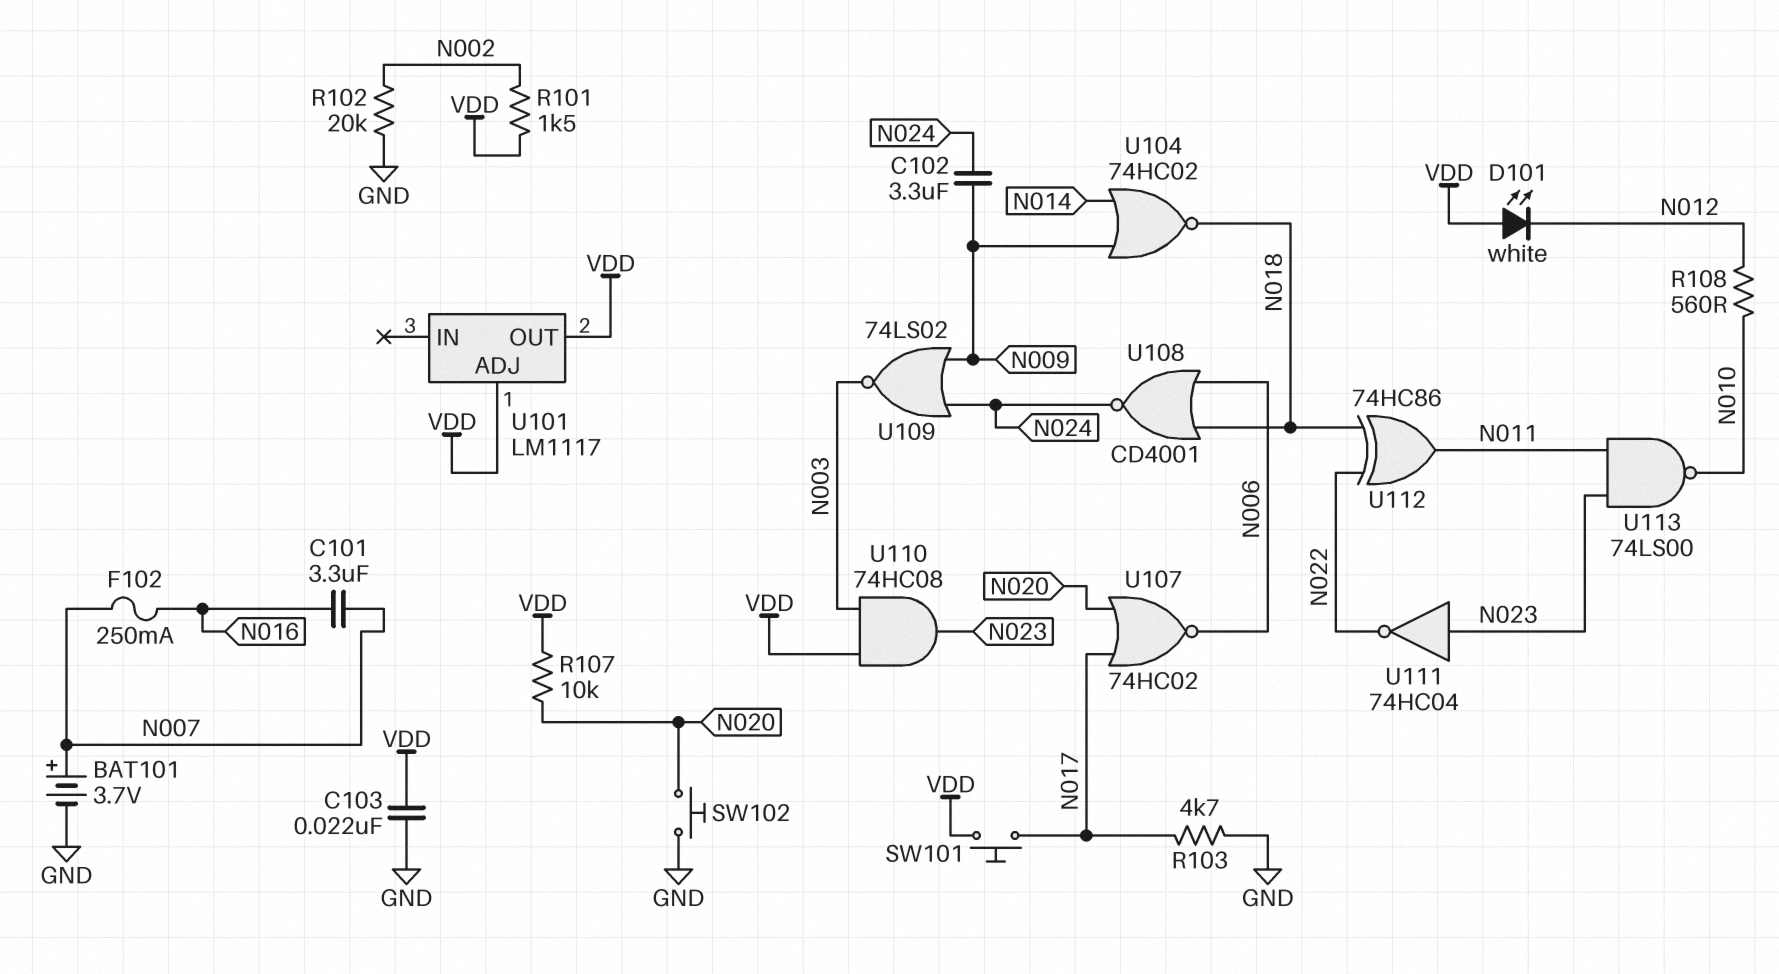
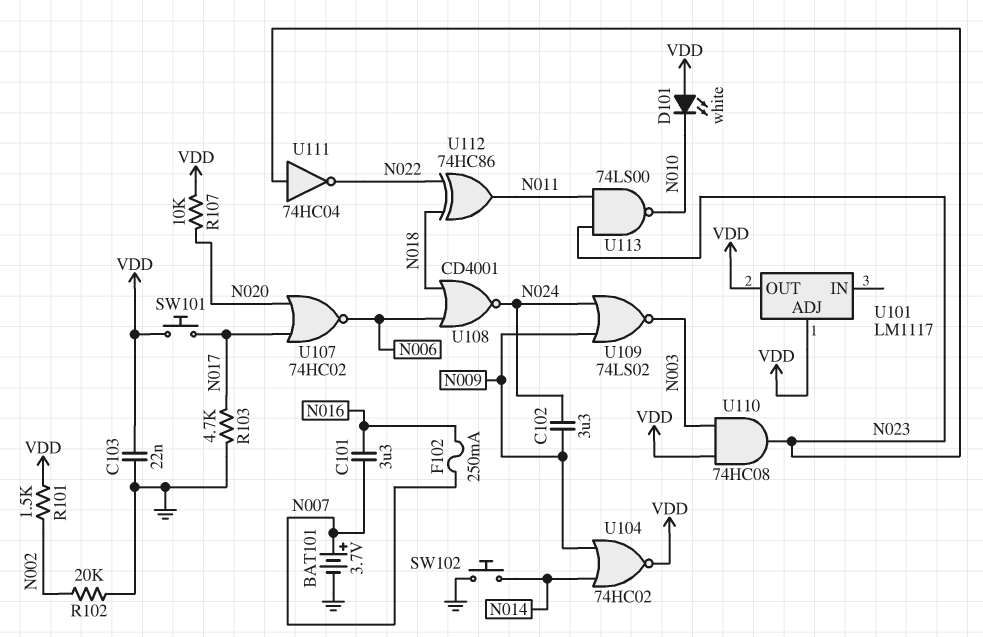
D101: LED white (A VDD, K N012) -> LED white (A VDD, K N010)
R108: 560 (N010, N012) -> none
SW102: button (GND, N020) -> button (GND, N014)
U104: NOR 74HC02 (in N009, in N014, out N018) -> NOR 74HC02 (in N009, in N014, out VDD)

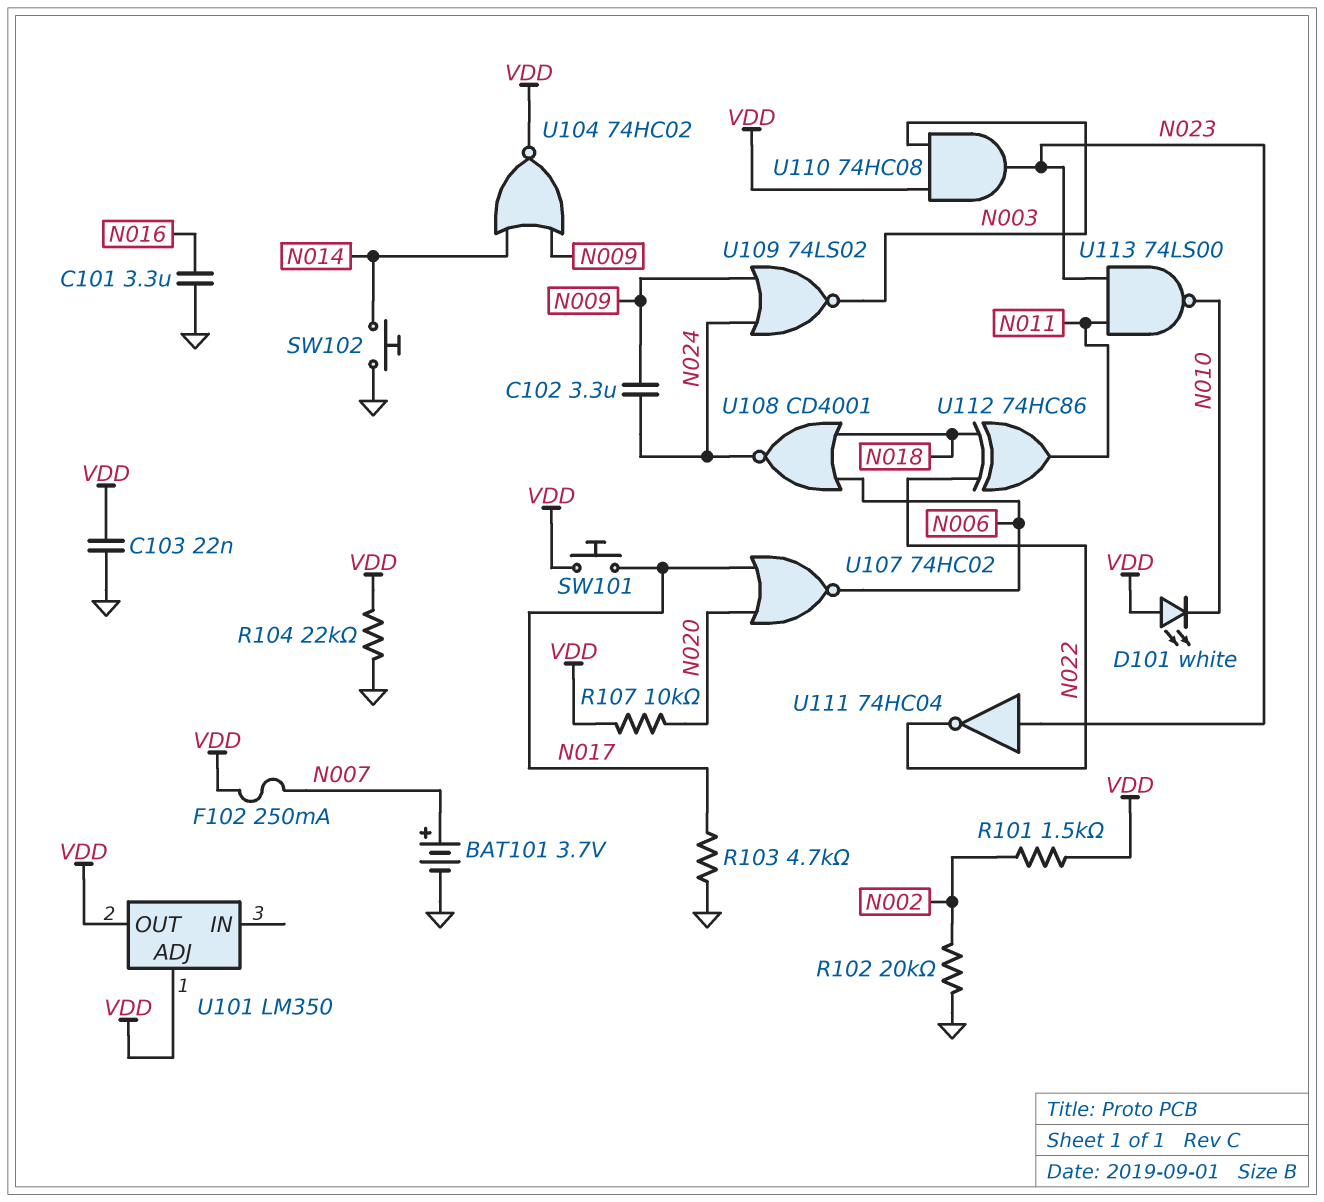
C101: 3.3uF (N007, N016) -> 3.3uF (GND, N016)
F102: 250mA (N007, N016) -> 250mA (N007, VDD)
R104: none -> 22k (GND, VDD)
U101: LM1117 -> LM350

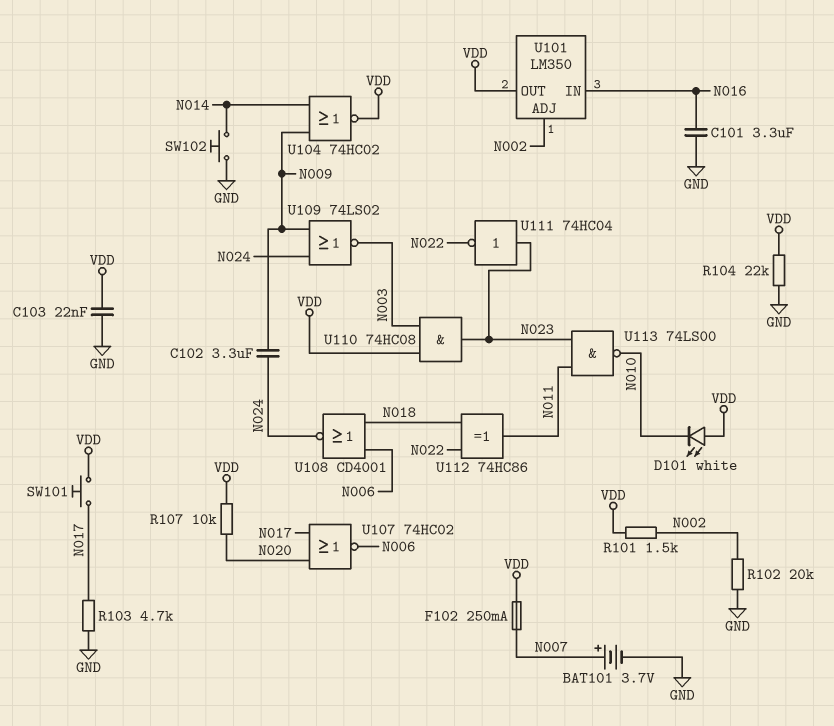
U101 pin ADJ: VDD -> N002
U101 pin IN: none -> N016

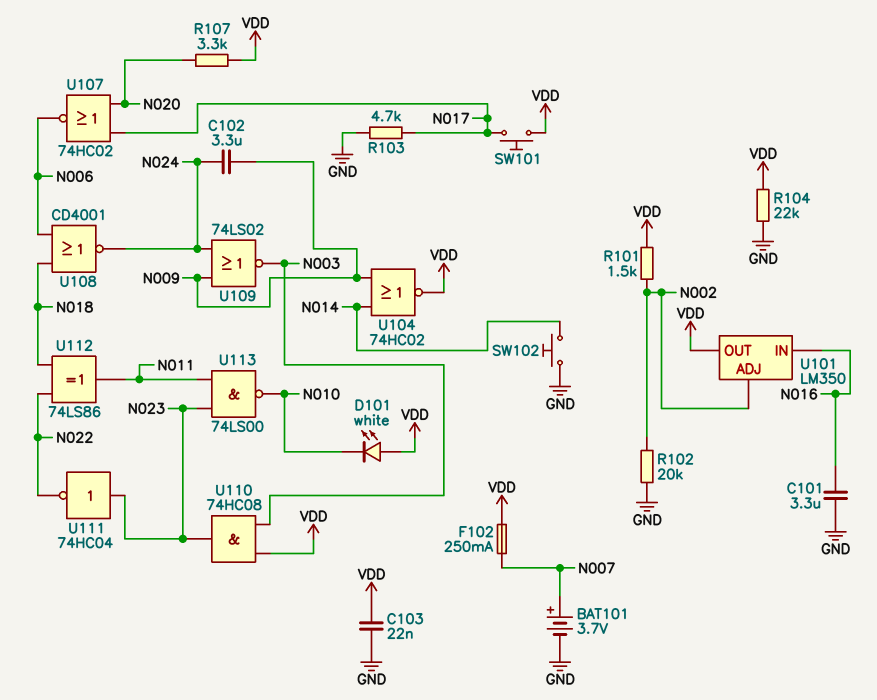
R107: 10k (N020, VDD) -> 3.3k (N020, VDD)
U112: XOR 74HC86 (in N018, in N022, out N011) -> XOR 74LS86 (in N018, in N022, out N011)

